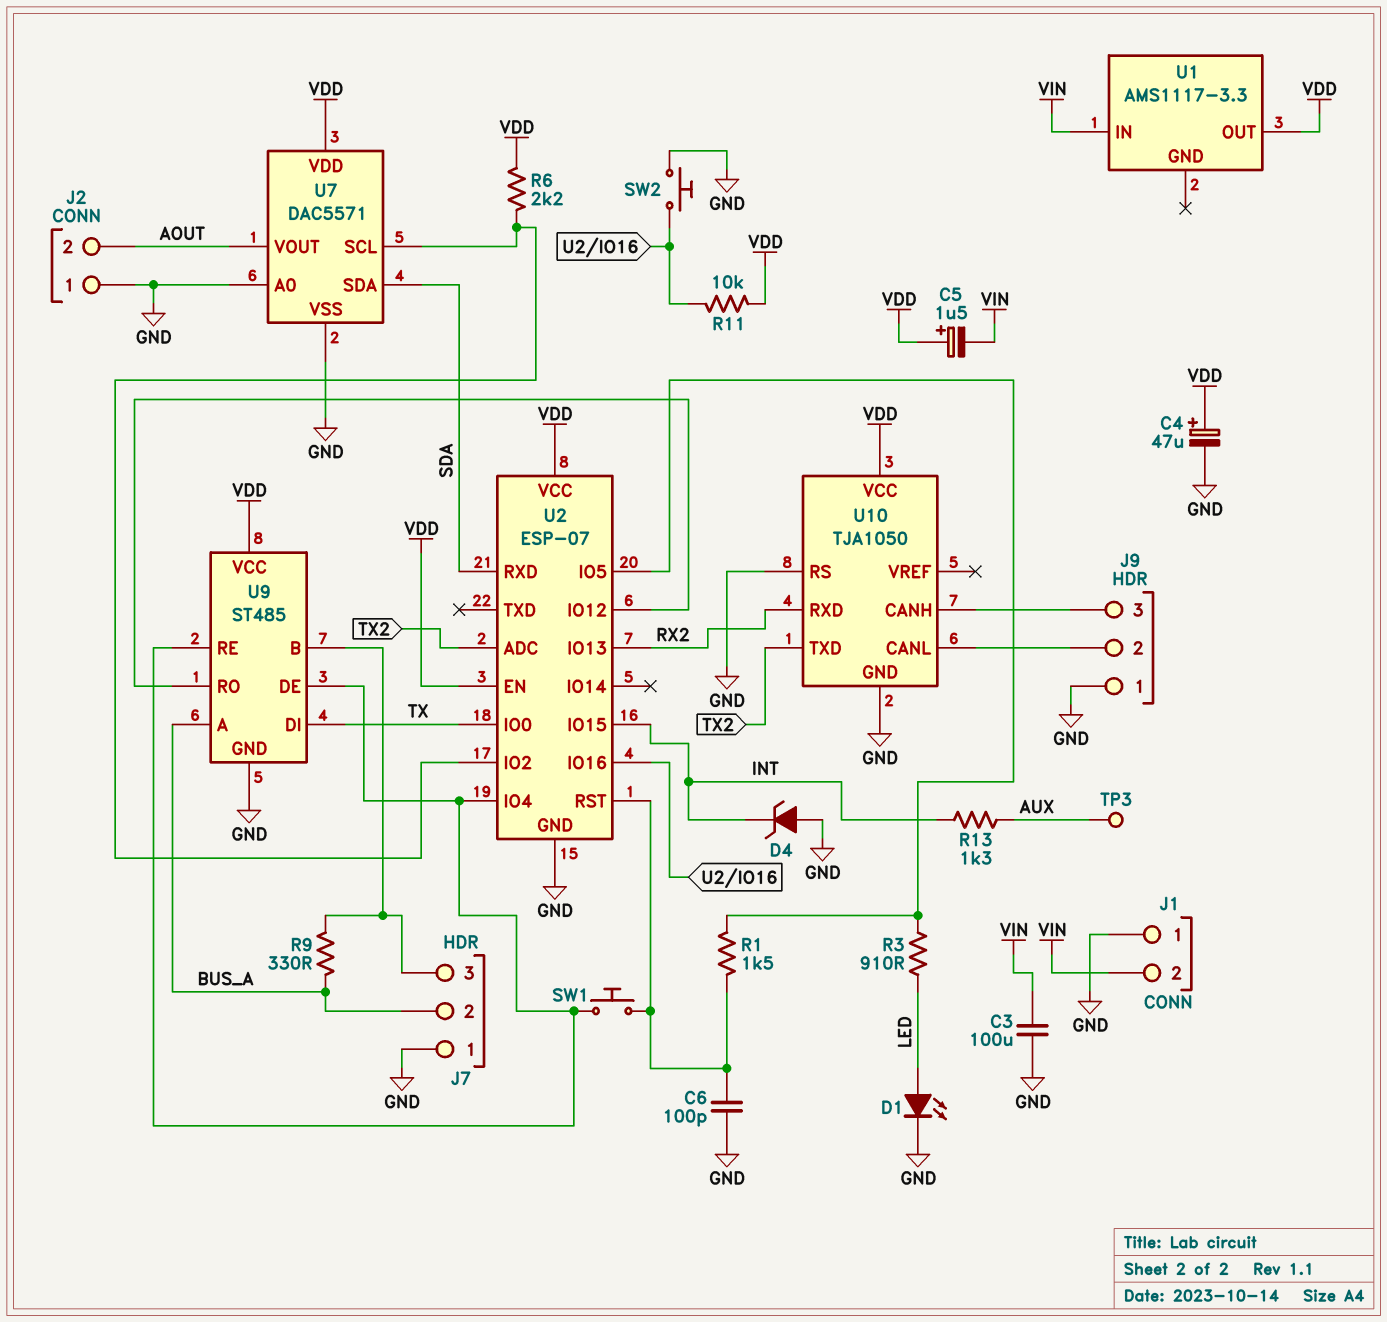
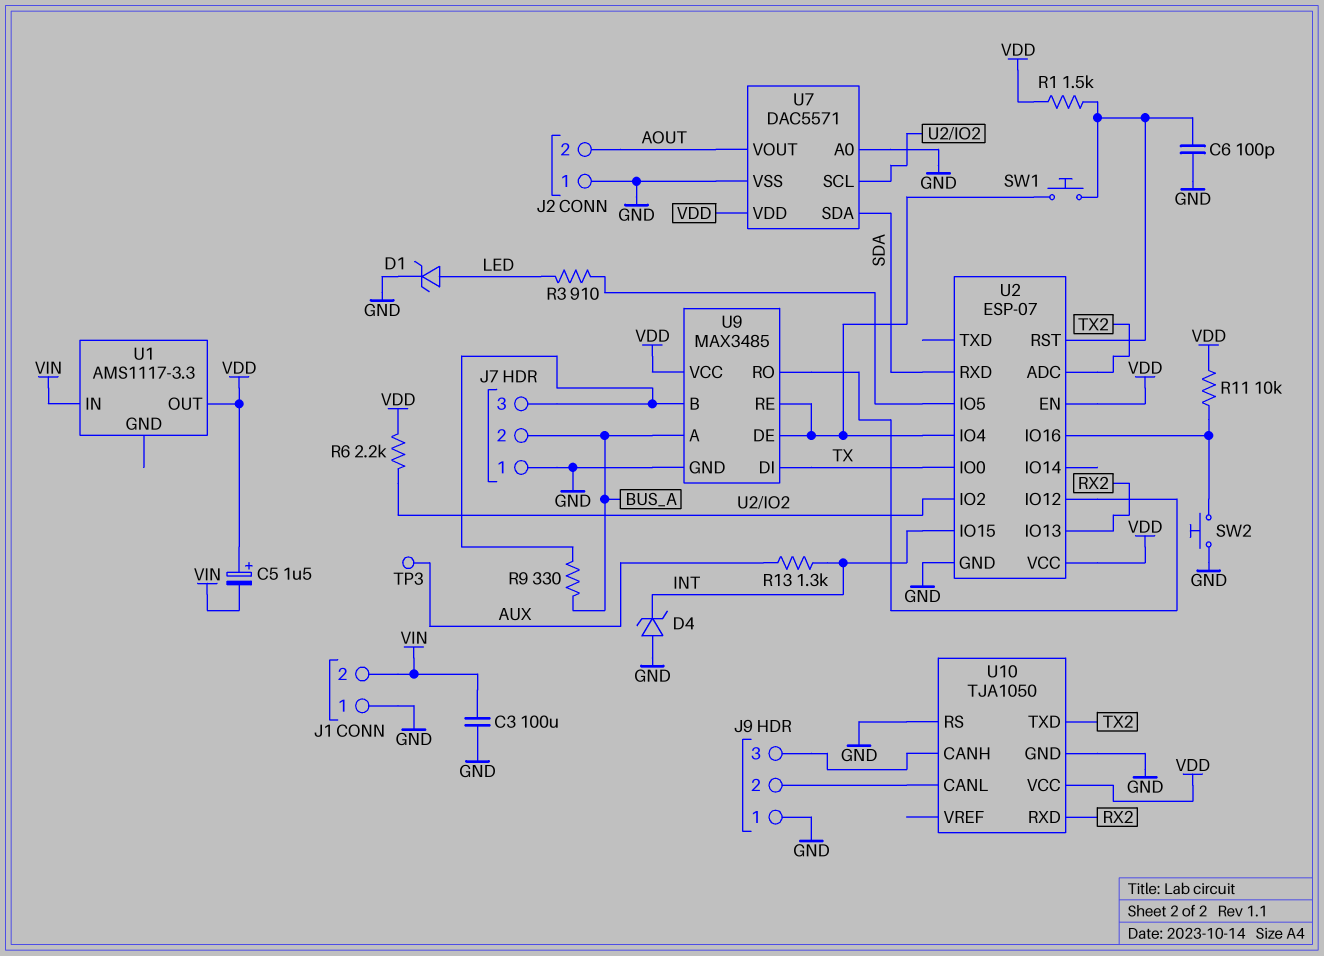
C4: 47uF (plus VDD, minus GND) -> none
D1: LED (A LED, K GND) -> zener (A LED, K GND)
R1: 1.5k (U2/IO5, U2/RST) -> 1.5k (U2/RST, VDD)
U9: ST485 -> MAX3485

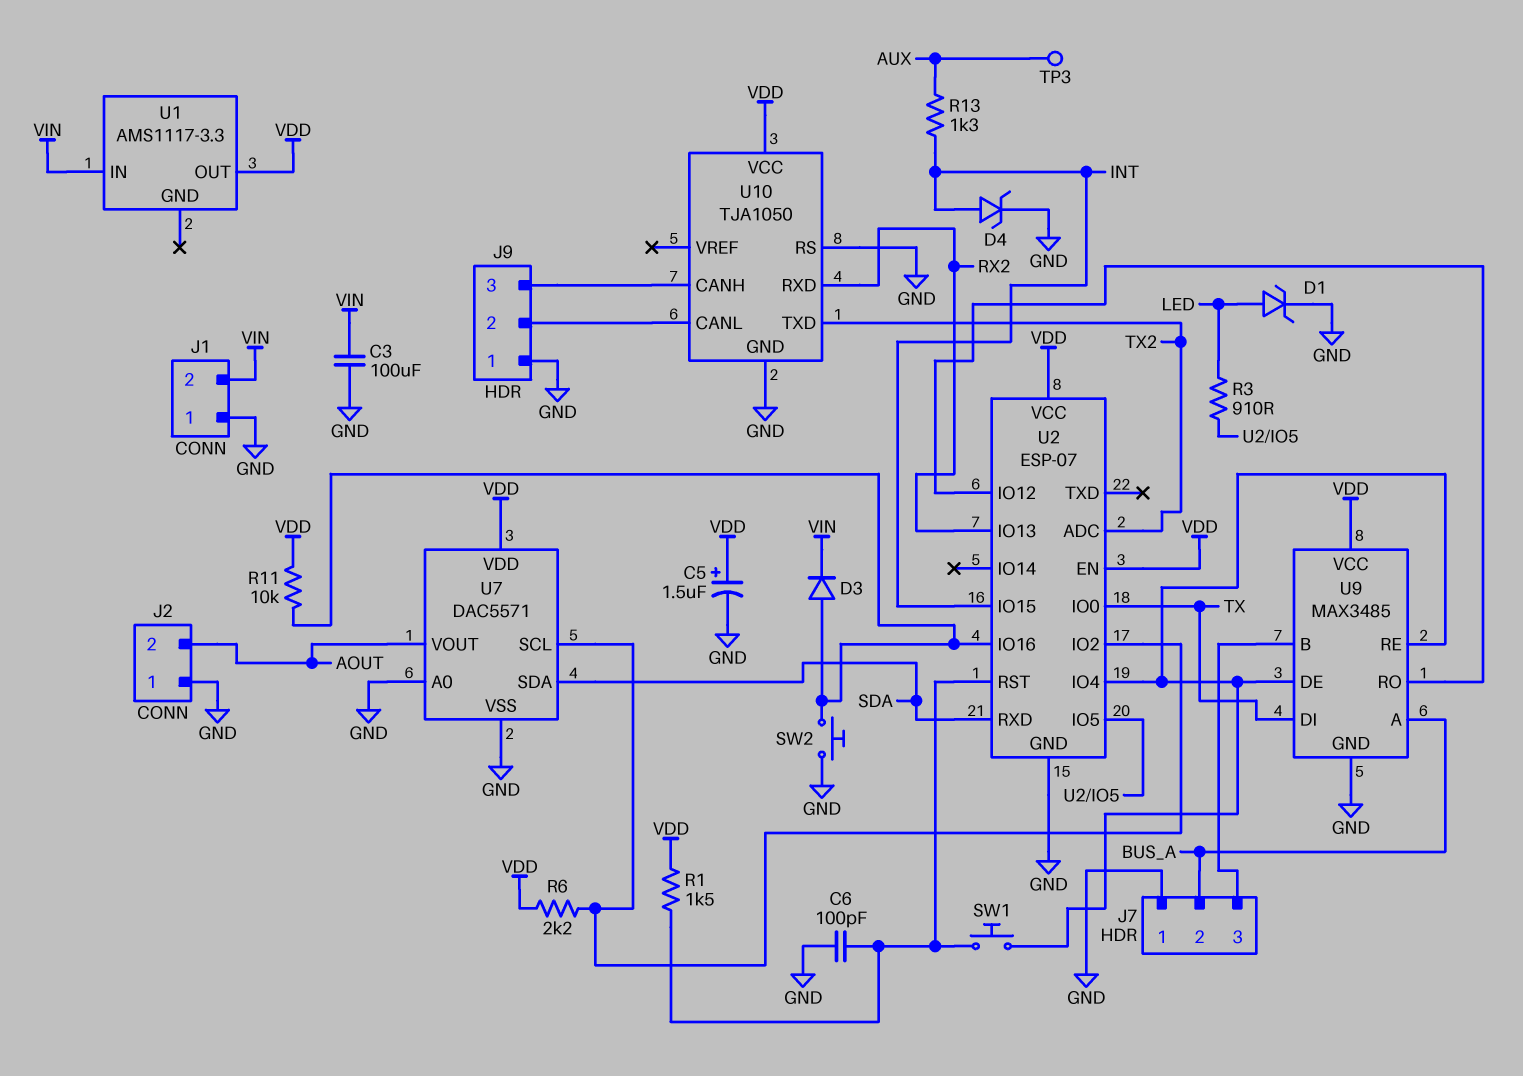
C5: 1.5uF (plus VDD, minus VIN) -> 1.5uF (plus VDD, minus GND)
D3: none -> diode (A U2/IO16, K VIN)
D4: zener (A GND, K INT) -> zener (A INT, K GND)
R9: 330 (BUS_A, J7/3) -> none

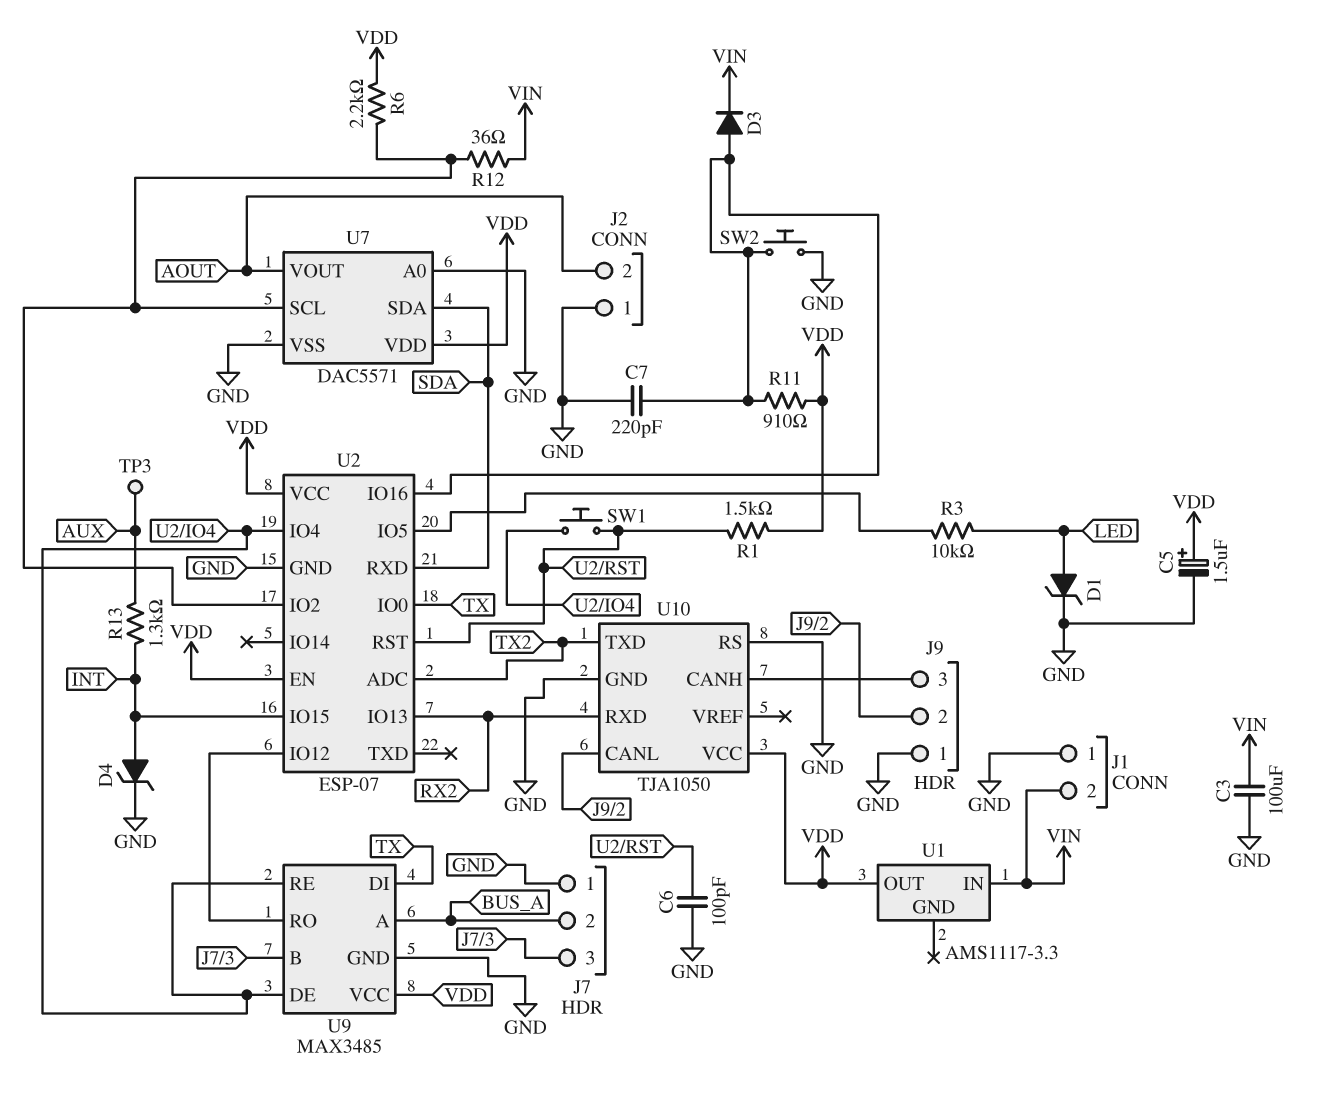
C7: none -> 220pF (GND, U2/IO16)
R3: 910 (LED, U2/IO5) -> 10k (LED, U2/IO5)
R11: 10k (U2/IO16, VDD) -> 910 (U2/IO16, VDD)
R12: none -> 36 (U2/IO2, VIN)

